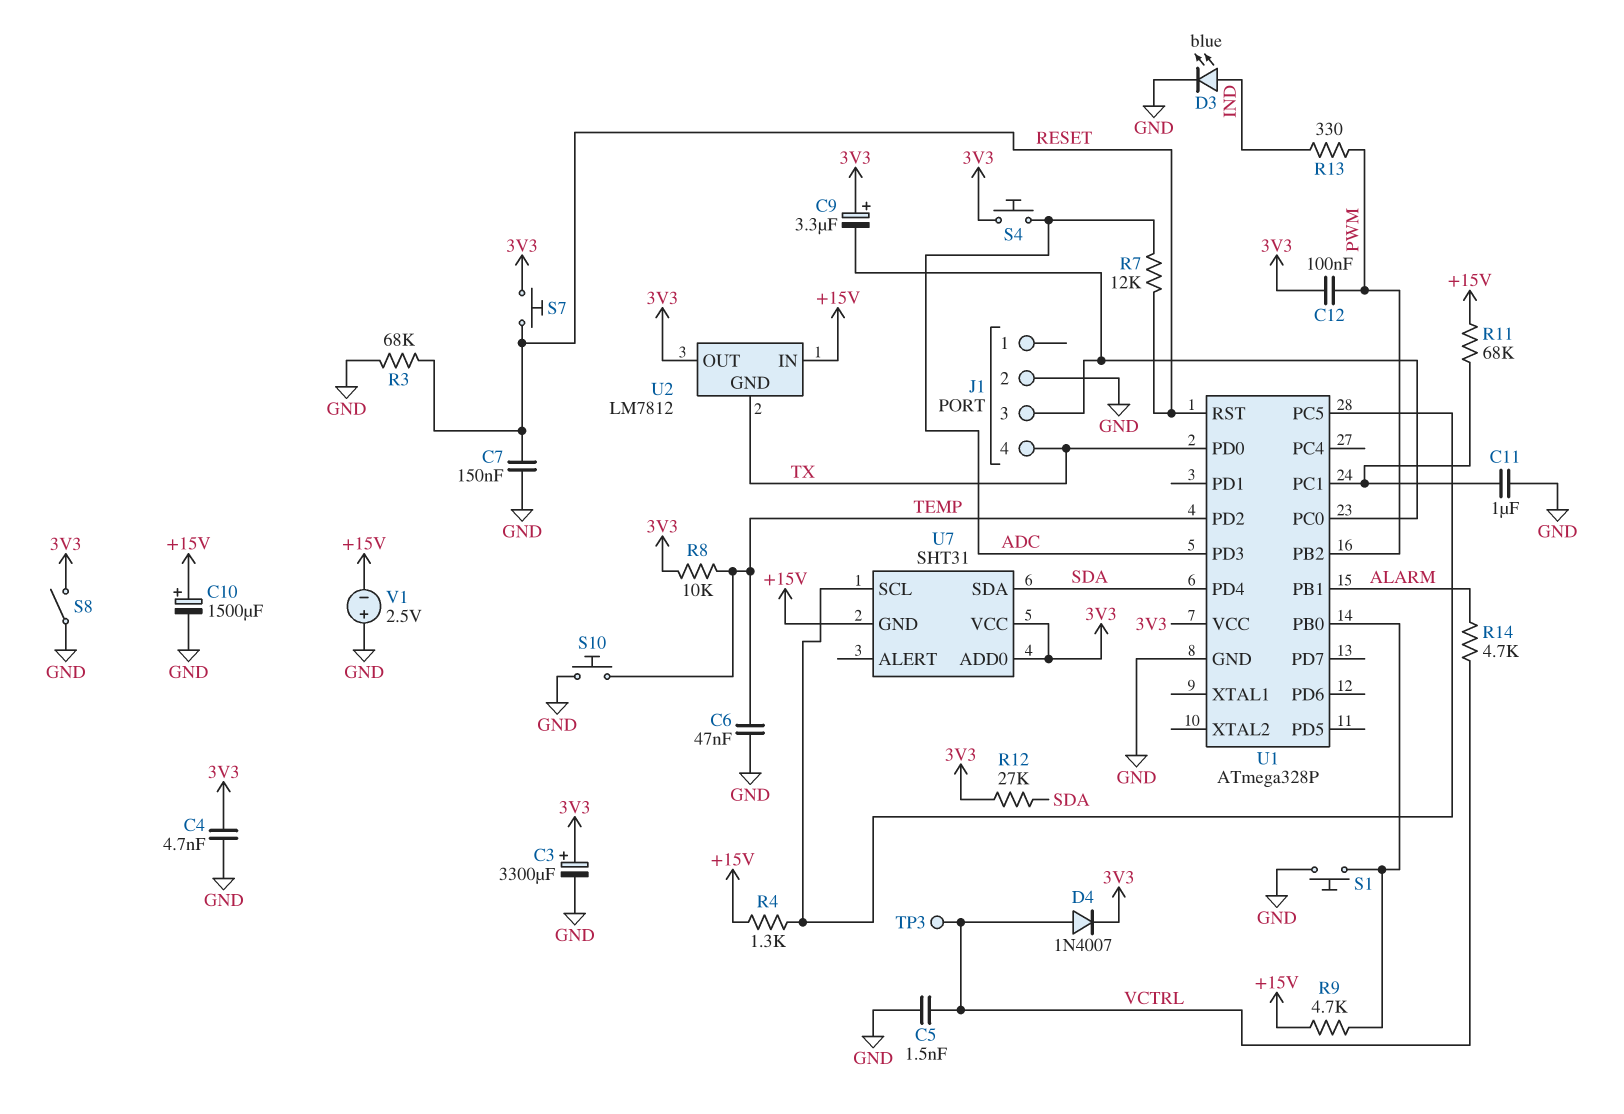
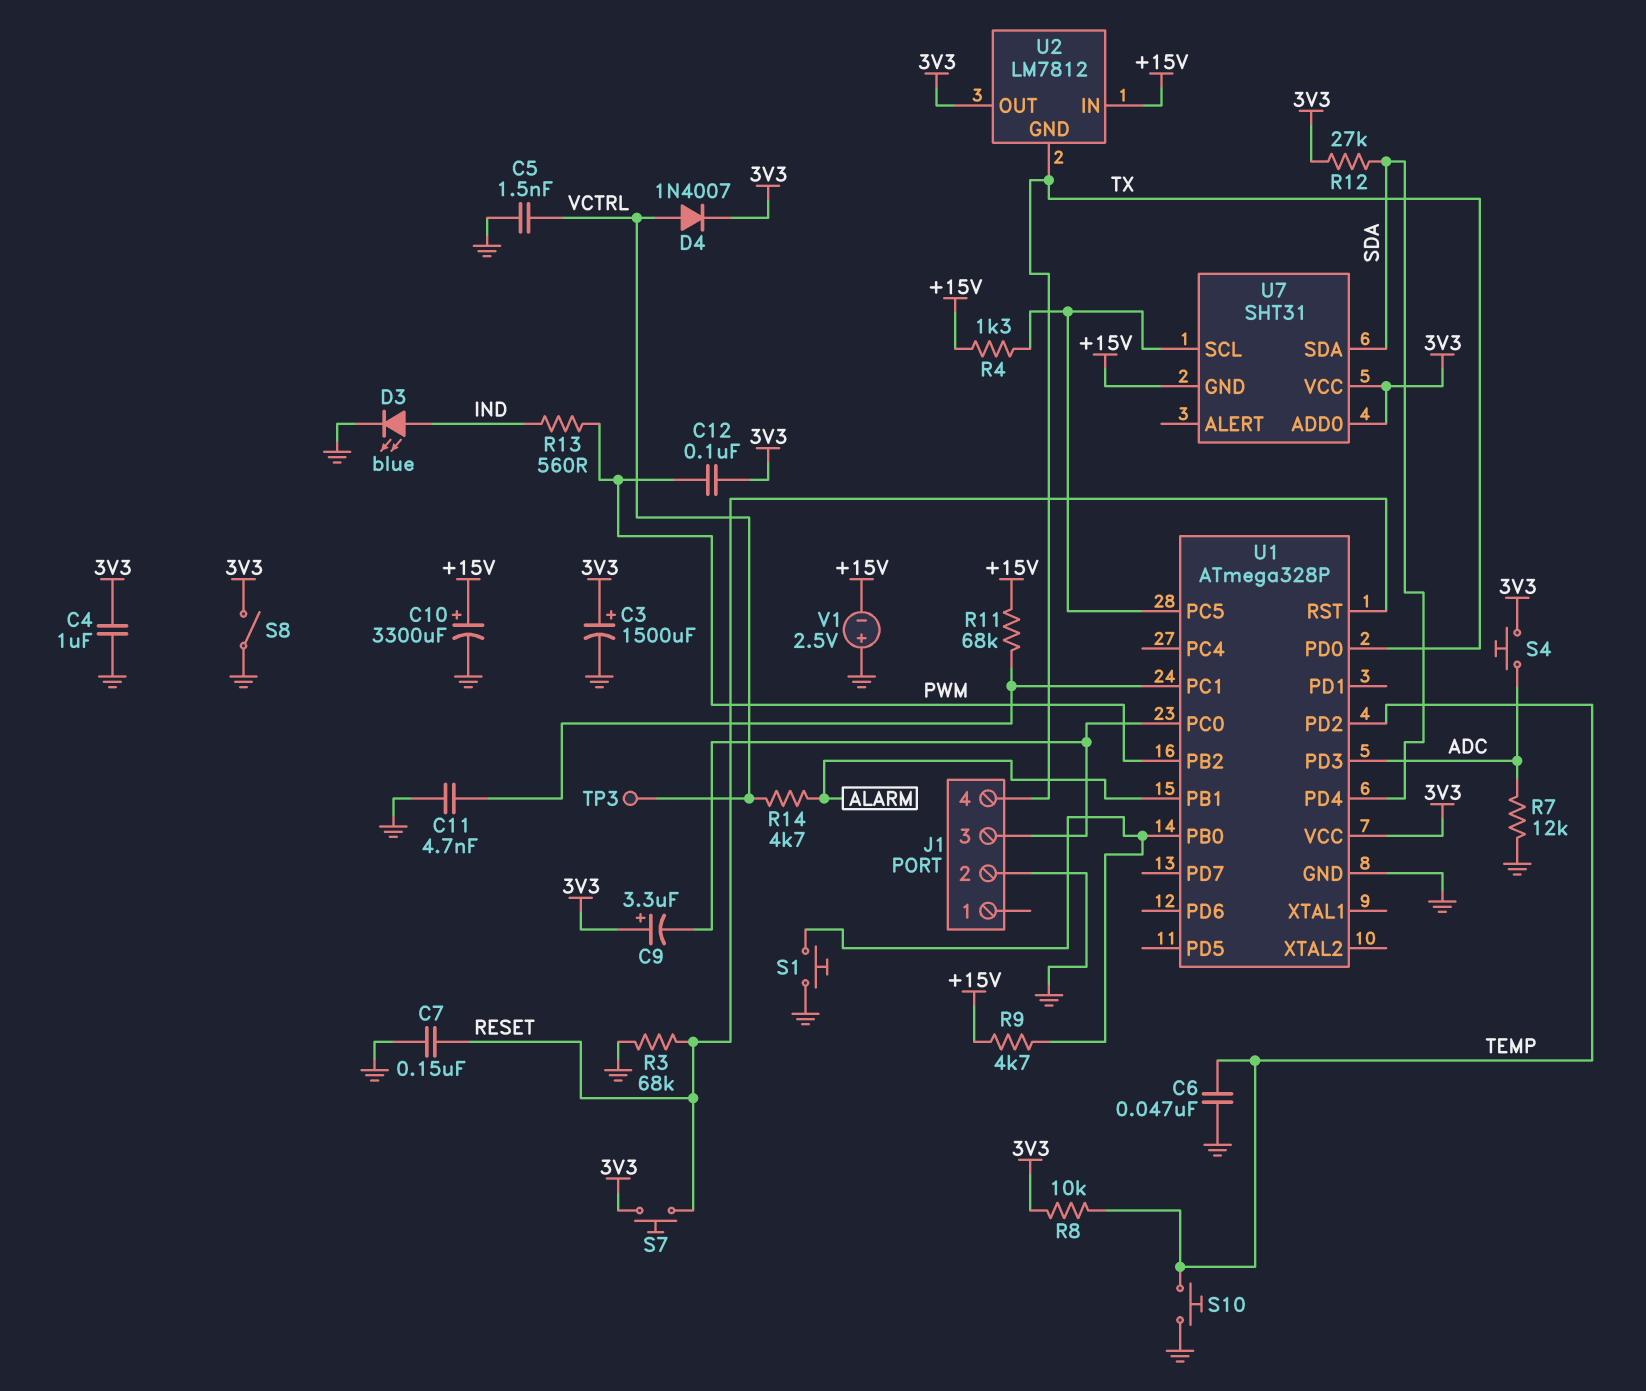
C3: 3300uF (plus 3V3, minus GND) -> 1500uF (plus 3V3, minus GND)
C4: 4.7nF (3V3, GND) -> 1uF (3V3, GND)
C10: 1500uF (plus +15V, minus GND) -> 3300uF (plus +15V, minus GND)
C11: 1uF (GND, U1/PC1) -> 4.7nF (GND, U1/PC1)
R7: 12k (ADC, RESET) -> 12k (ADC, GND)
R13: 330 (IND, PWM) -> 560 (IND, PWM)

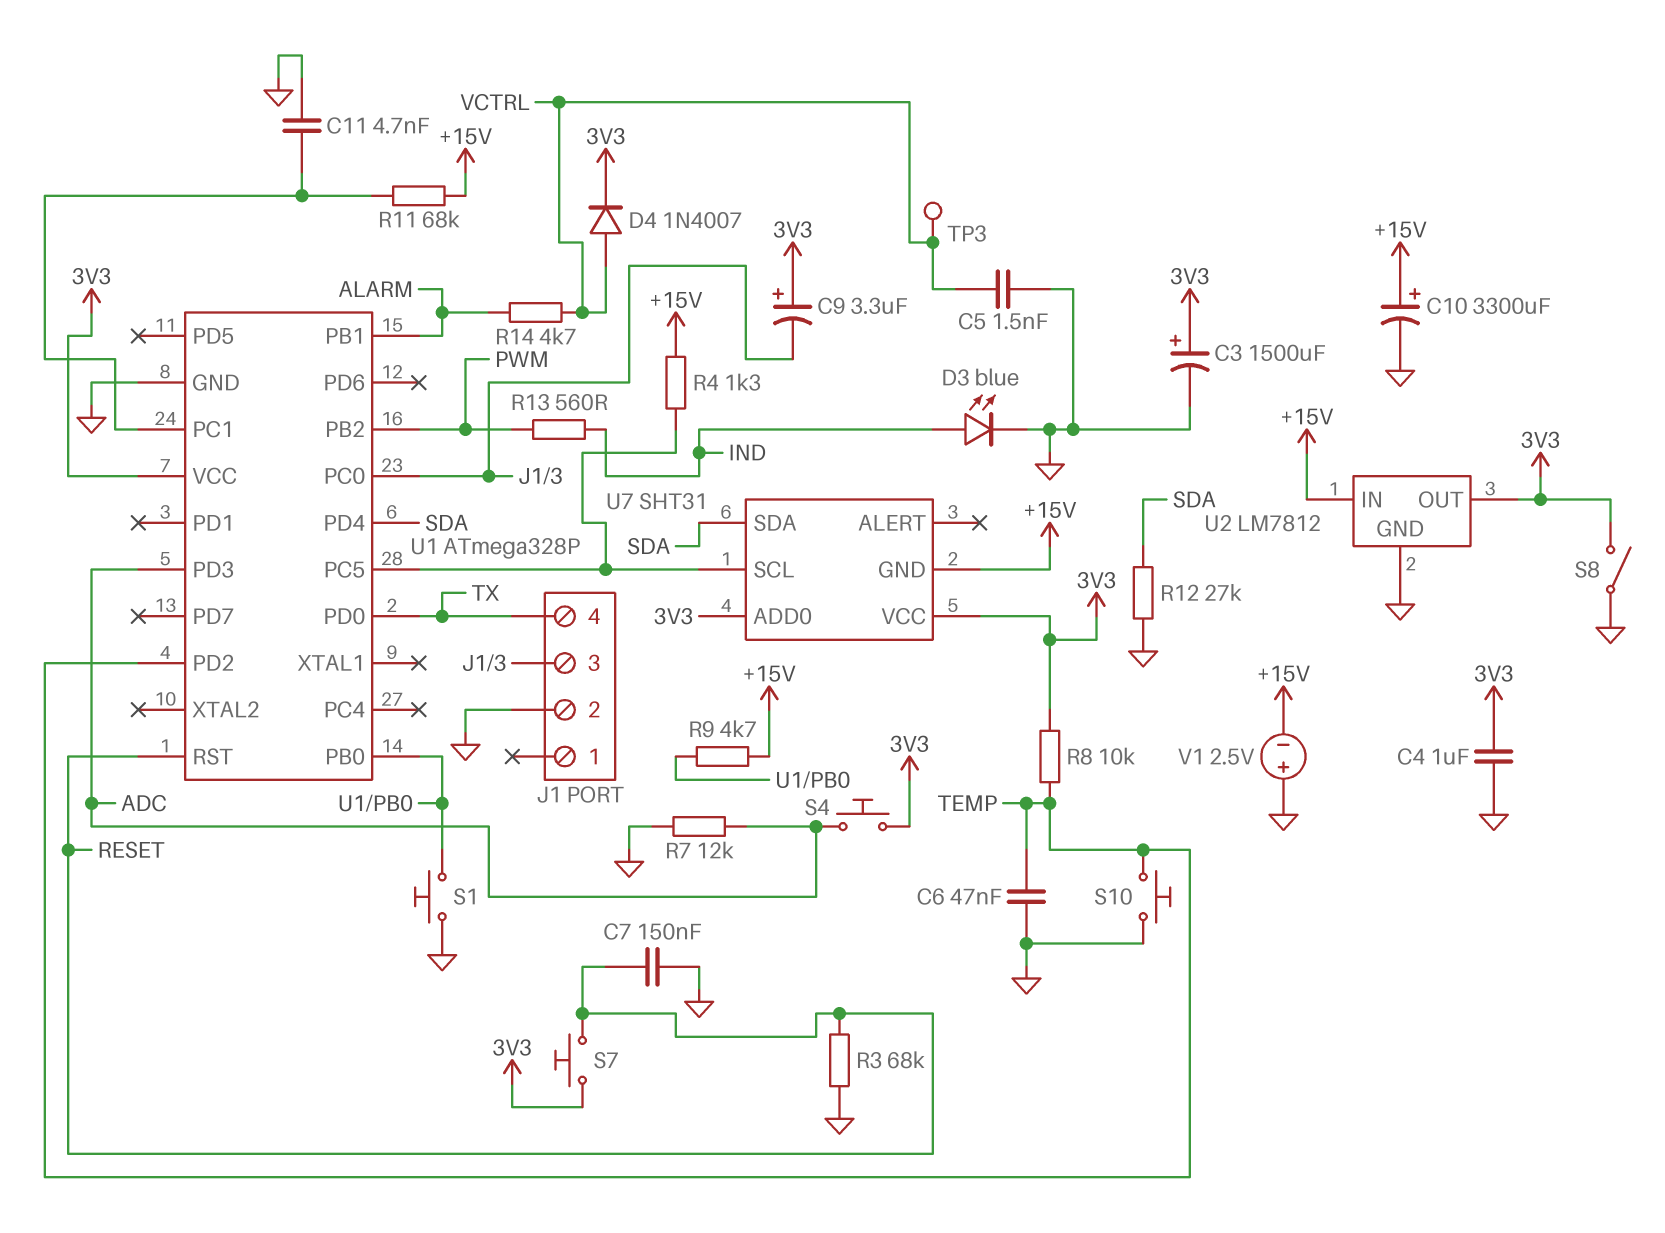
C12: 100nF (3V3, PWM) -> none
R12: 27k (3V3, SDA) -> 27k (GND, SDA)
U2 pin GND: TX -> GND

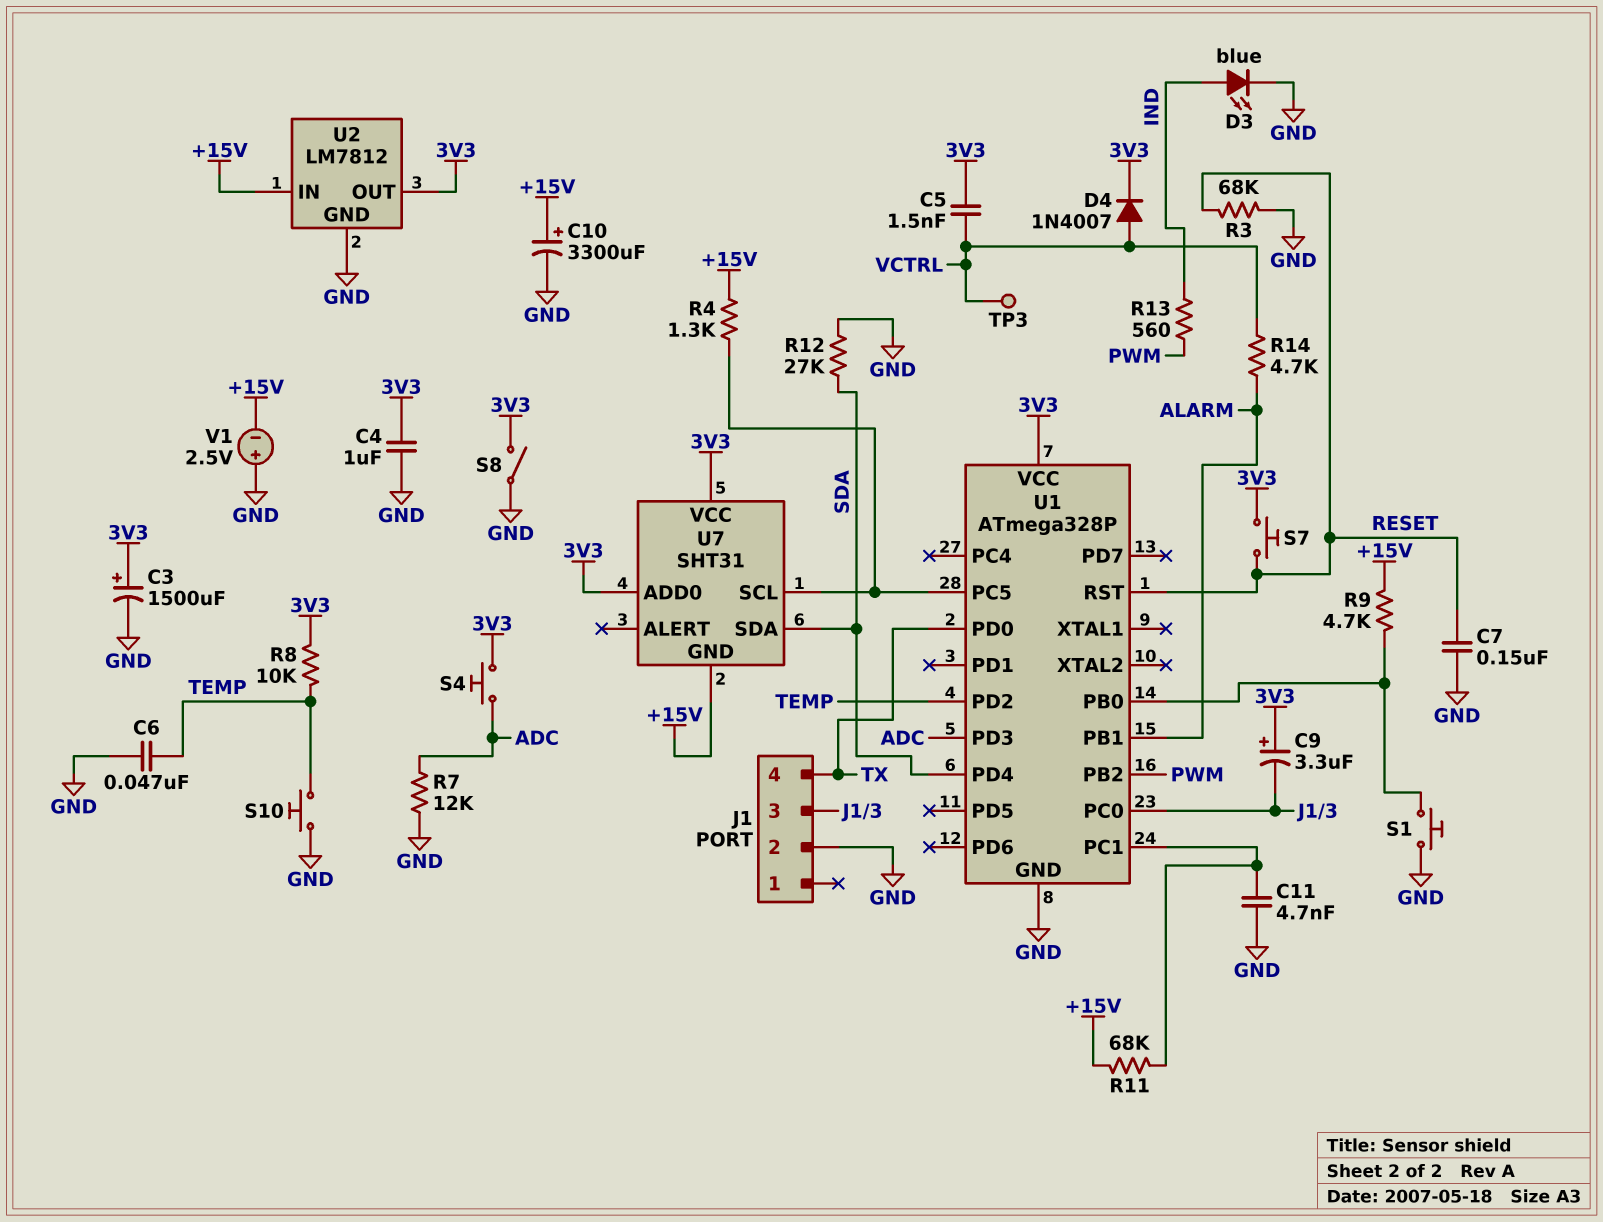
C5: 1.5nF (GND, VCTRL) -> 1.5nF (3V3, VCTRL)

